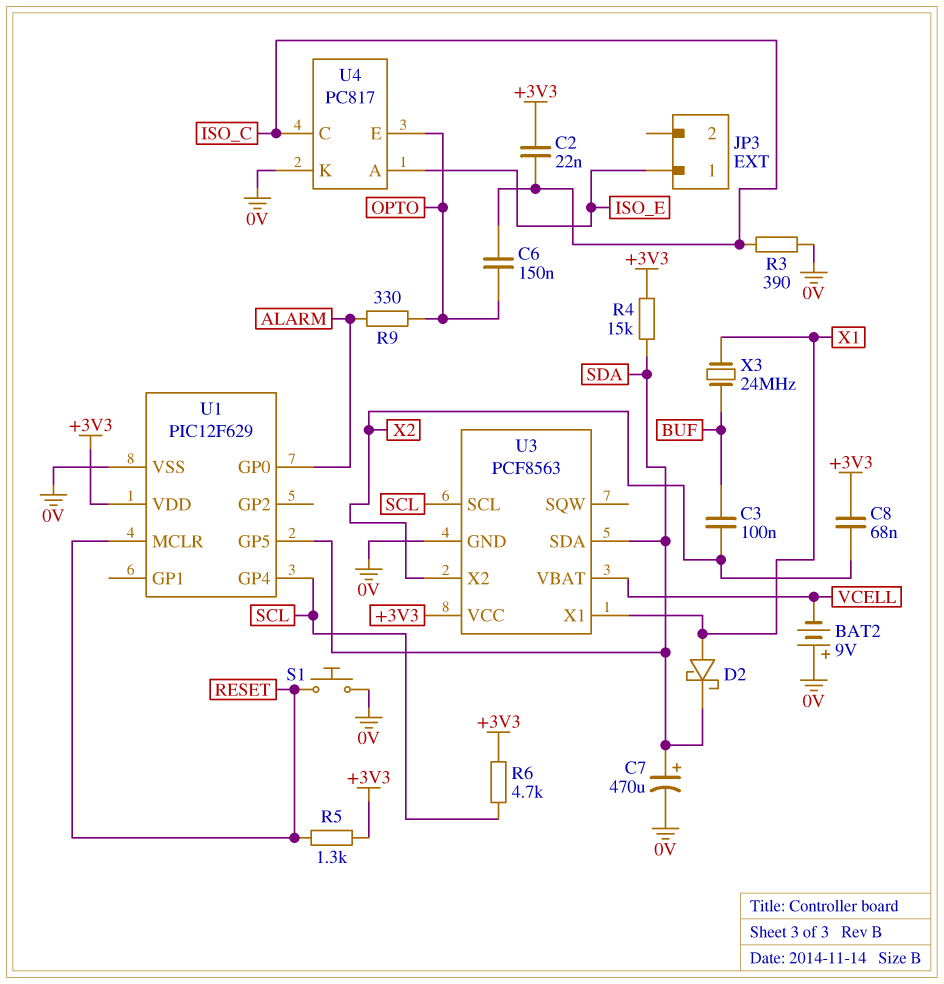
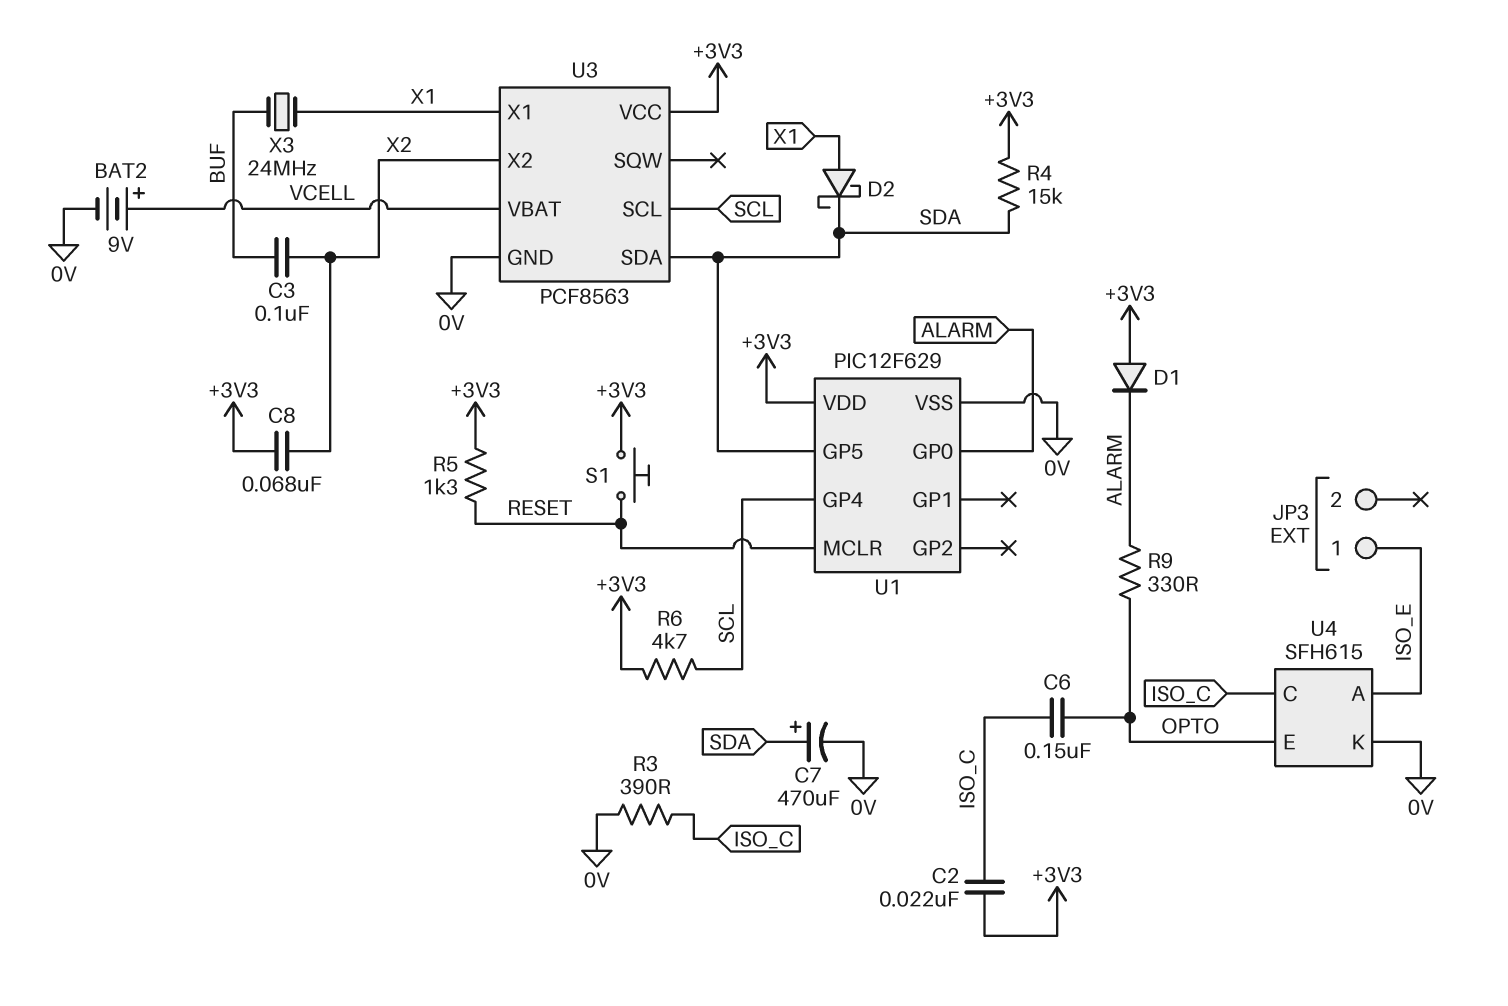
BAT2: 9V (plus 0V, minus VCELL) -> 9V (plus VCELL, minus 0V)
D1: none -> diode (A +3V3, K ALARM)
S1: button (0V, RESET) -> button (+3V3, RESET)
U4: PC817 -> SFH615

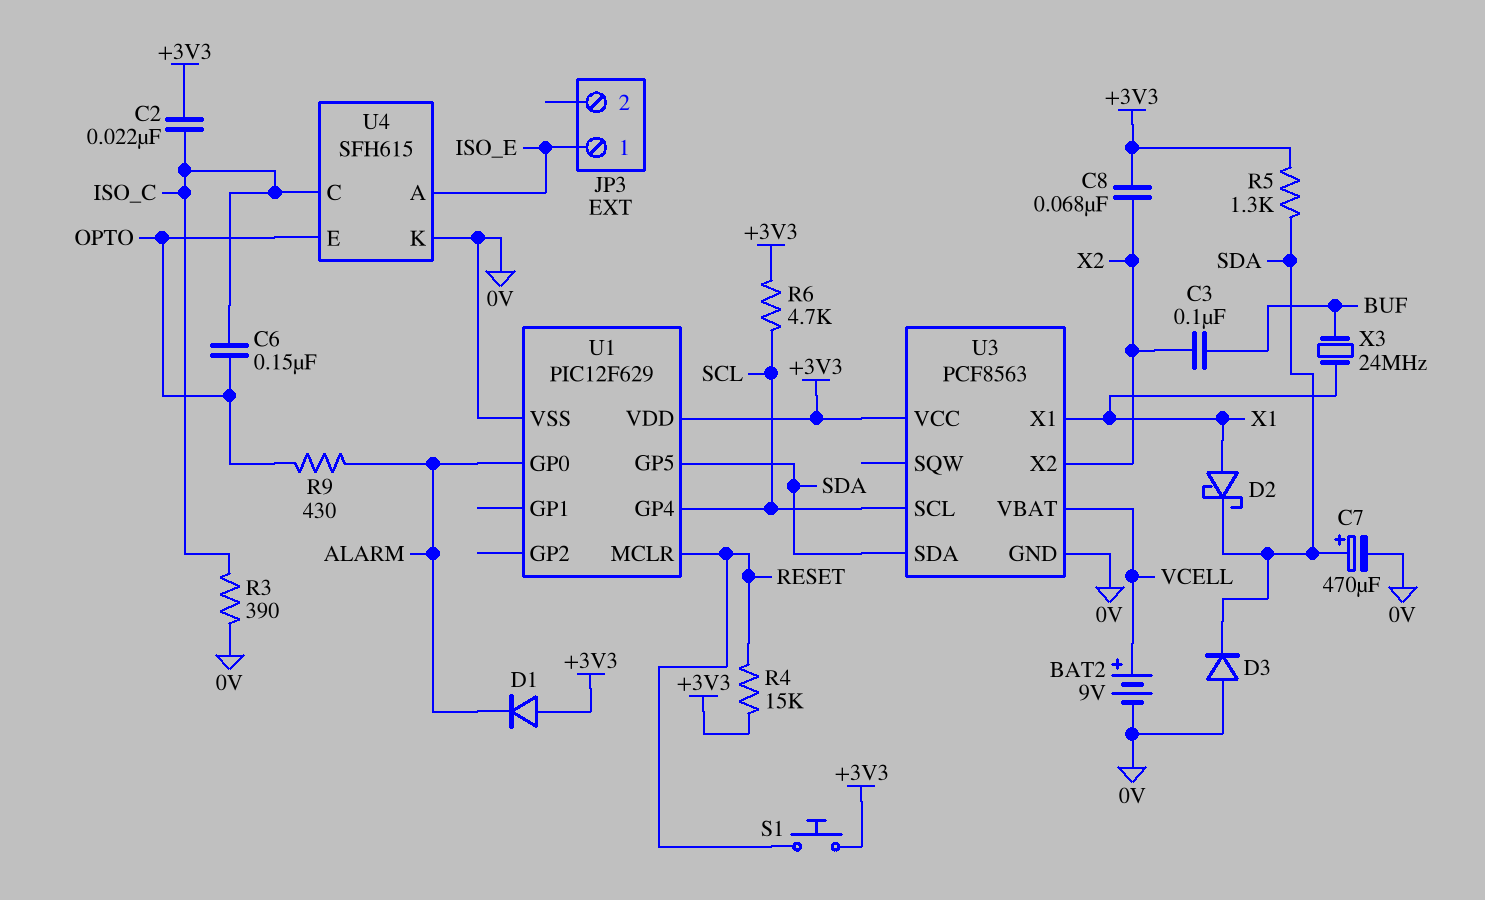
D3: none -> diode (A 0V, K SDA)
R4: 15k (+3V3, SDA) -> 15k (+3V3, RESET)
R5: 1.3k (+3V3, RESET) -> 1.3k (+3V3, SDA)
R9: 330 (ALARM, OPTO) -> 430 (ALARM, OPTO)

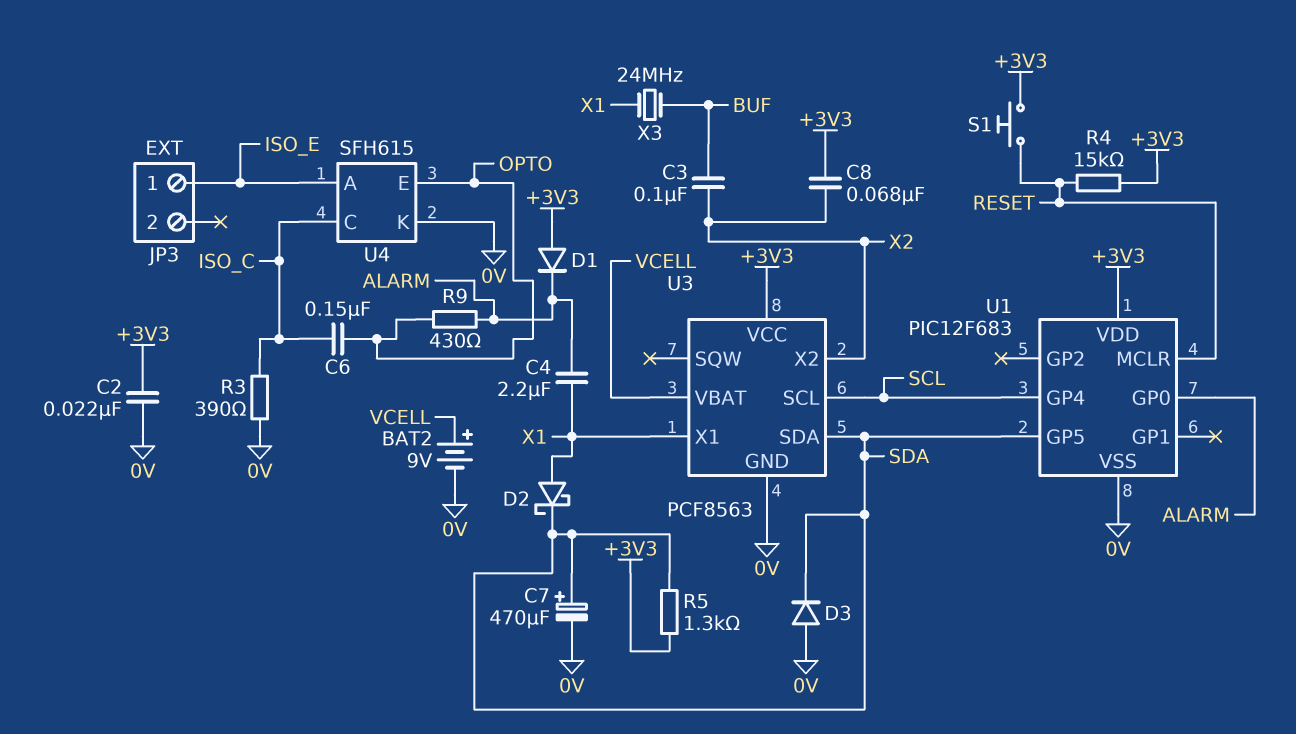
C2: 22nF (+3V3, ISO_C) -> 22nF (+3V3, 0V)
C4: none -> 2.2uF (ALARM, X1)
R6: 4.7k (+3V3, SCL) -> none
U1: PIC12F629 -> PIC12F683

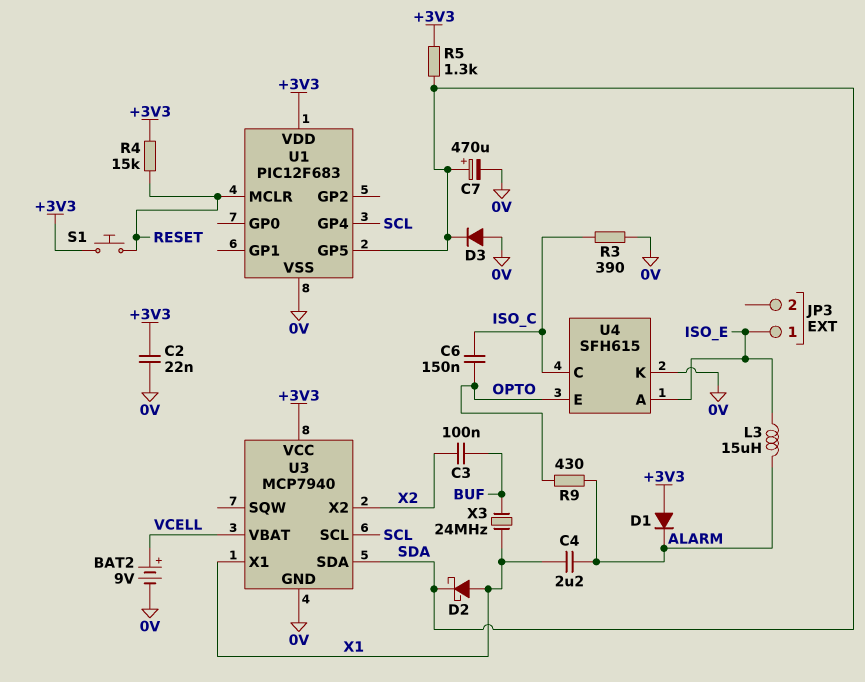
C8: 68nF (+3V3, X2) -> none
L3: none -> 15uH (ALARM, ISO_E)
U1 pin GP0: ALARM -> none
U3: PCF8563 -> MCP7940

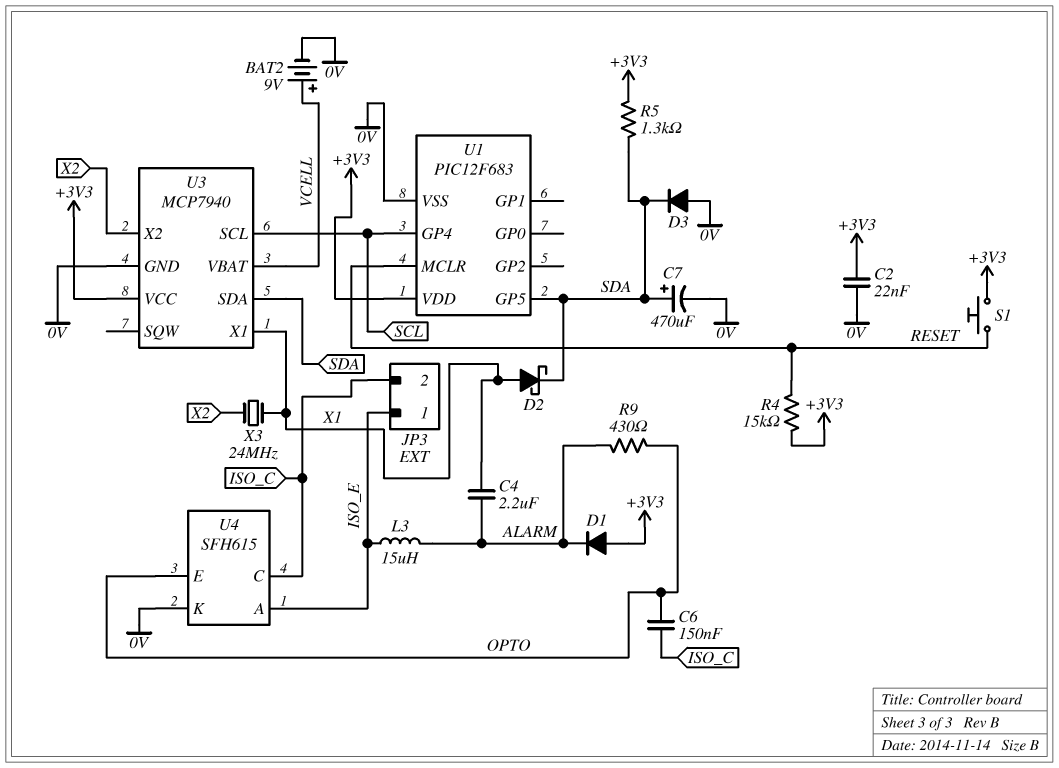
C3: 100nF (BUF, X2) -> none
JP3 pin 2: none -> ISO_C
R3: 390 (0V, ISO_C) -> none
X3: 24MHz (BUF, X1) -> 24MHz (X1, X2)

